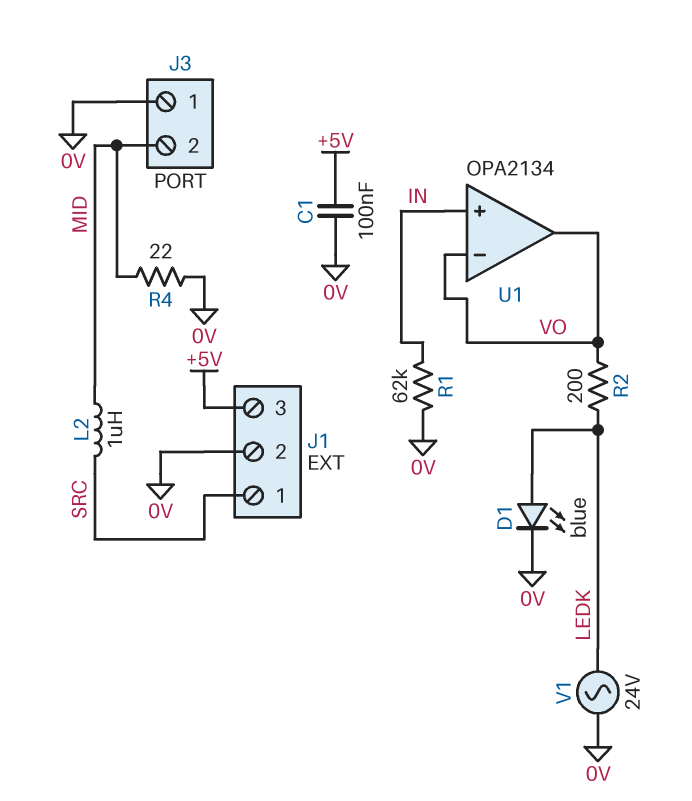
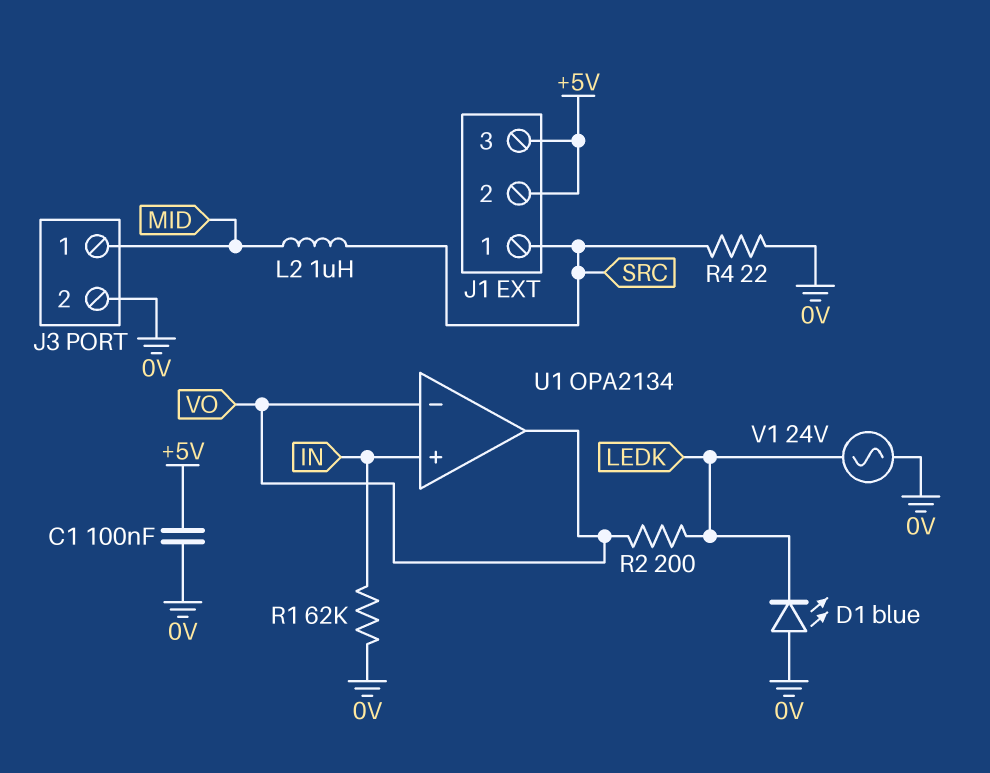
D1: LED blue (A LEDK, K 0V) -> LED blue (A 0V, K LEDK)
J1 pin 2: 0V -> +5V
J3 pin 1: 0V -> MID
J3 pin 2: MID -> 0V
R4: 22 (0V, MID) -> 22 (0V, SRC)

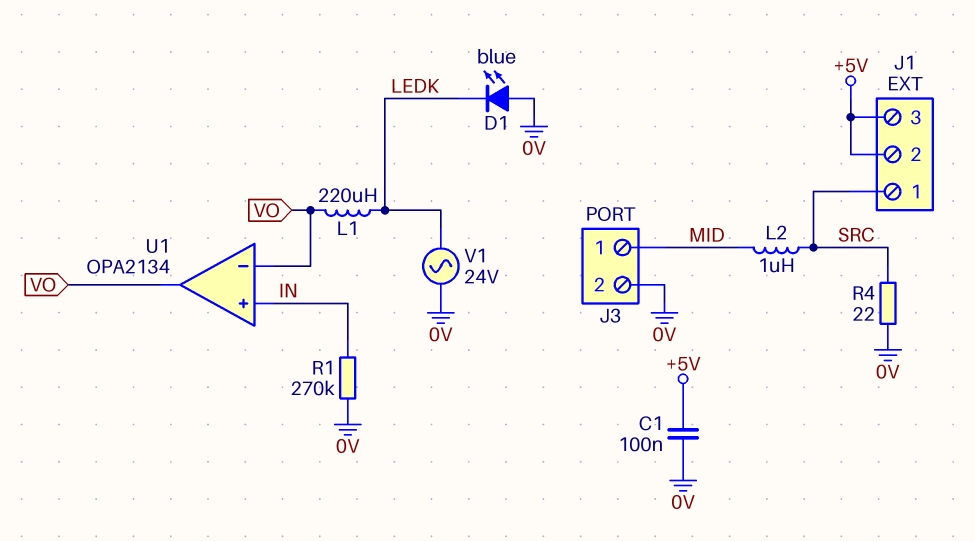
L1: none -> 220uH (LEDK, VO)
R1: 62k (0V, IN) -> 270k (0V, IN)
R2: 200 (LEDK, VO) -> none

